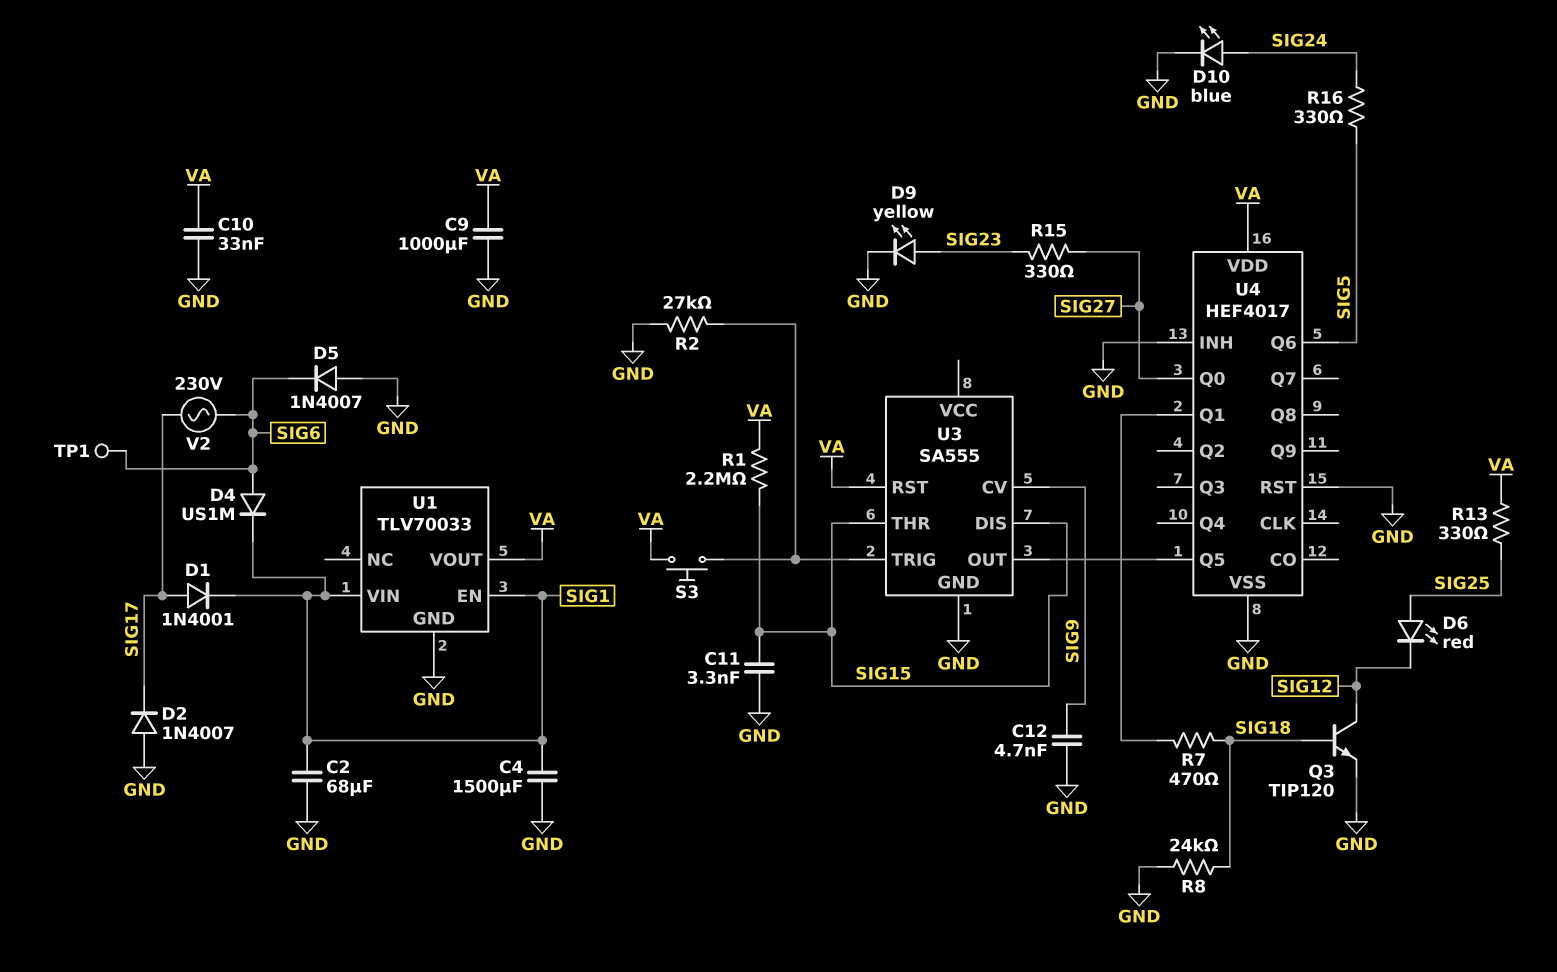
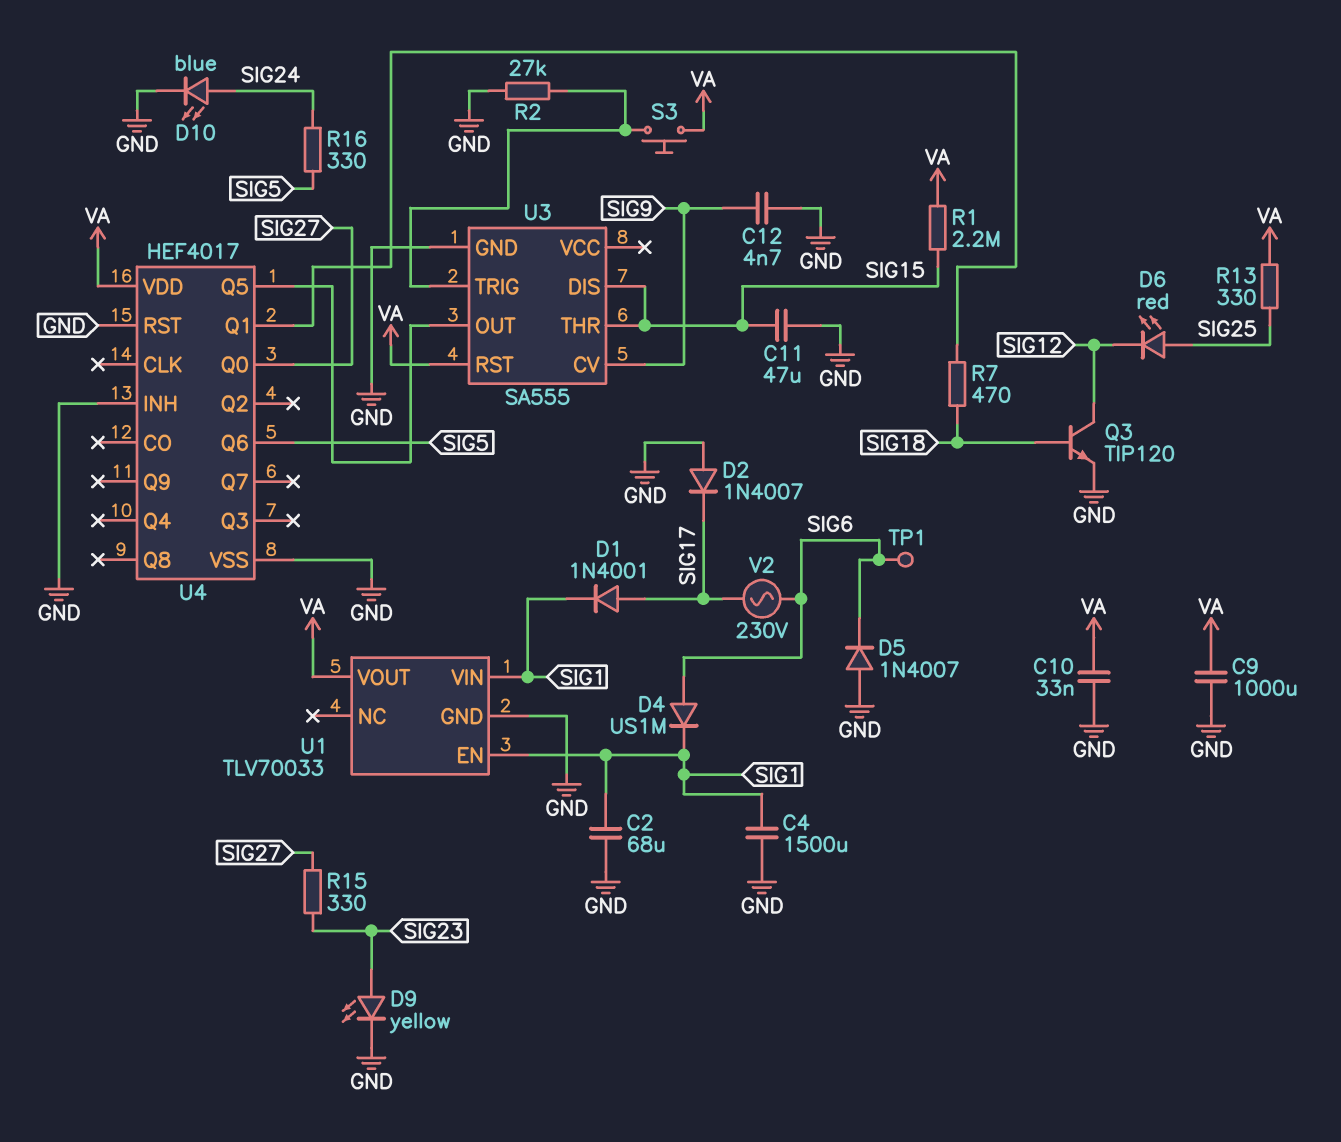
C11: 3.3nF (GND, SIG15) -> 47uF (GND, SIG15)
R8: 24k (GND, SIG18) -> none

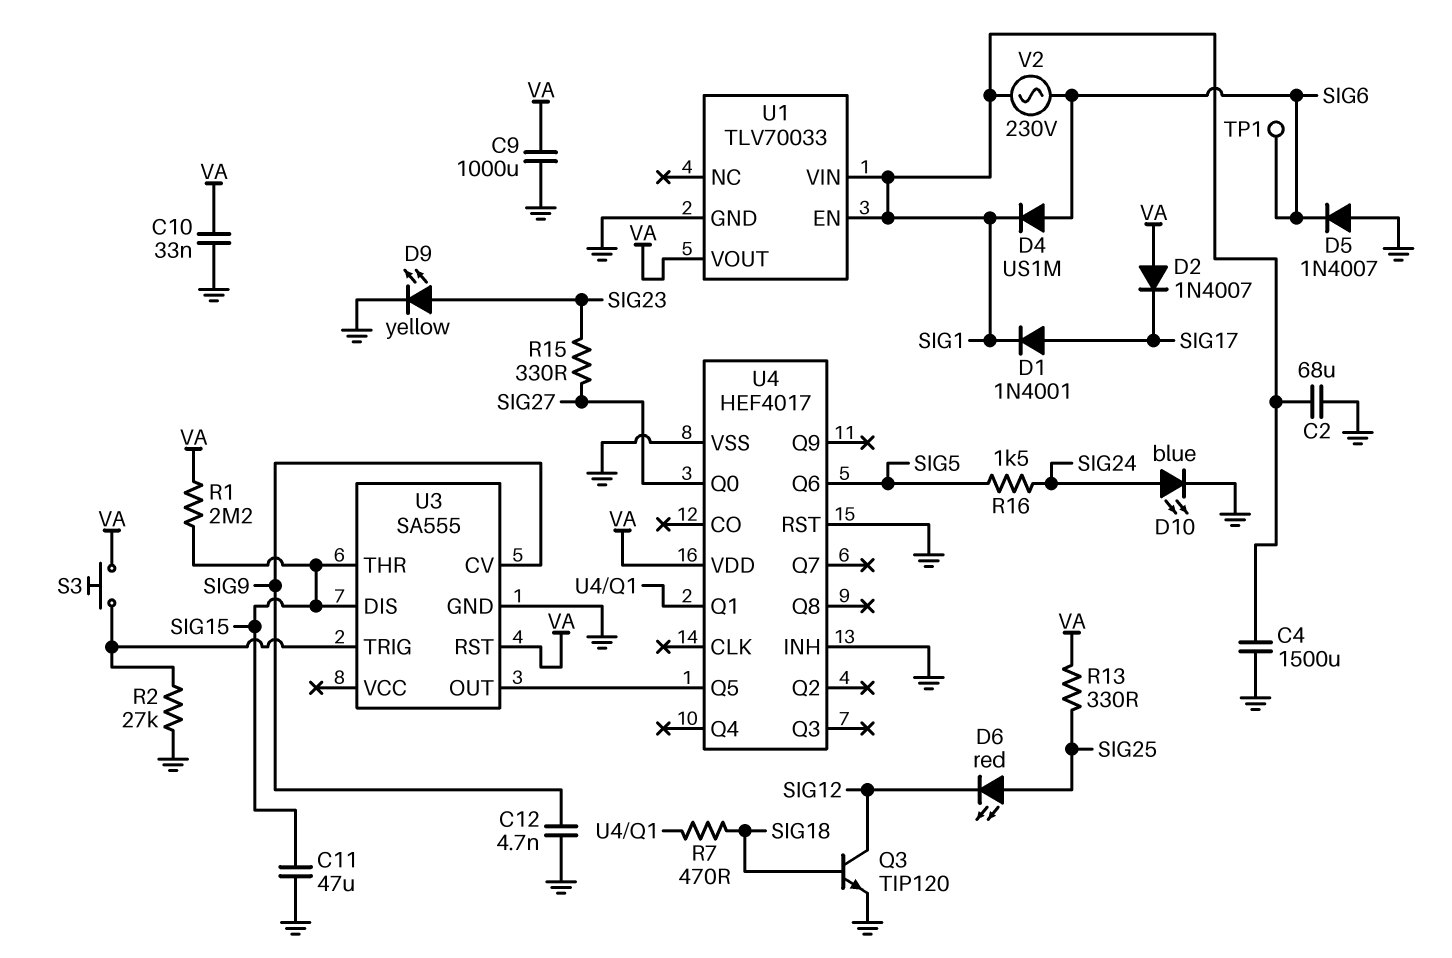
D2: diode 1N4007 (A GND, K SIG17) -> diode 1N4007 (A VA, K SIG17)
R16: 330 (SIG5, SIG24) -> 1.5k (SIG5, SIG24)
V2: AC 230V (SIG6, SIG17) -> AC 230V (SIG1, SIG6)

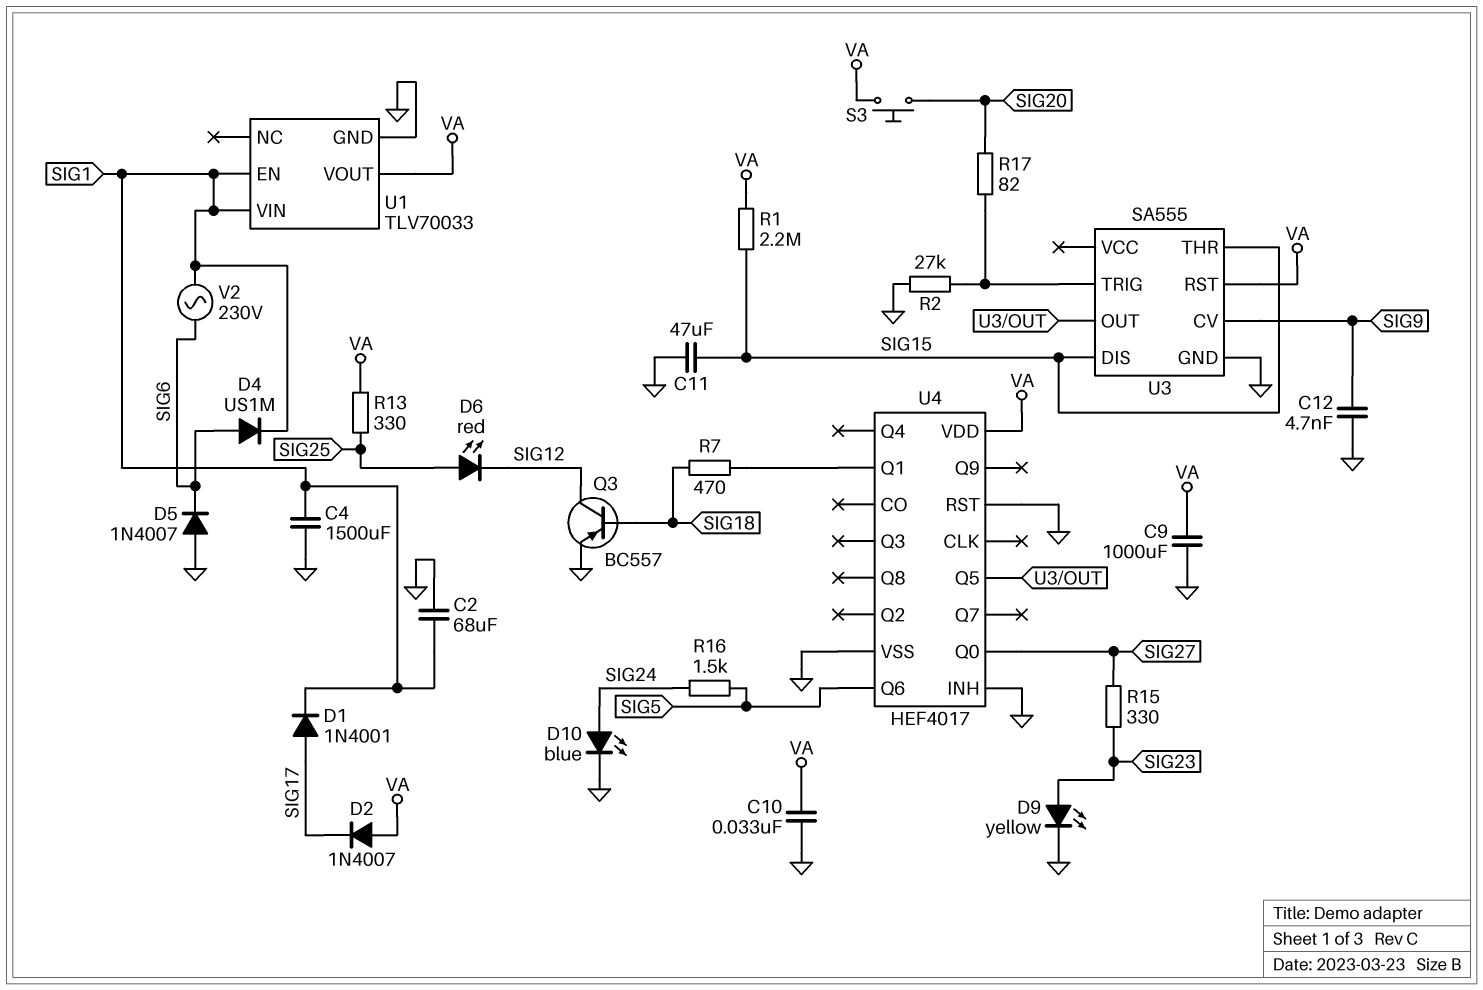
Q3: NPN TIP120 (B SIG18, C SIG12, E GND) -> PNP BC557 (B SIG18, C SIG12, E GND)
R17: none -> 82 (SIG20, U3/TRIG)
S3: button (U3/TRIG, VA) -> button (SIG20, VA)
TP1: test point (SIG6) -> none

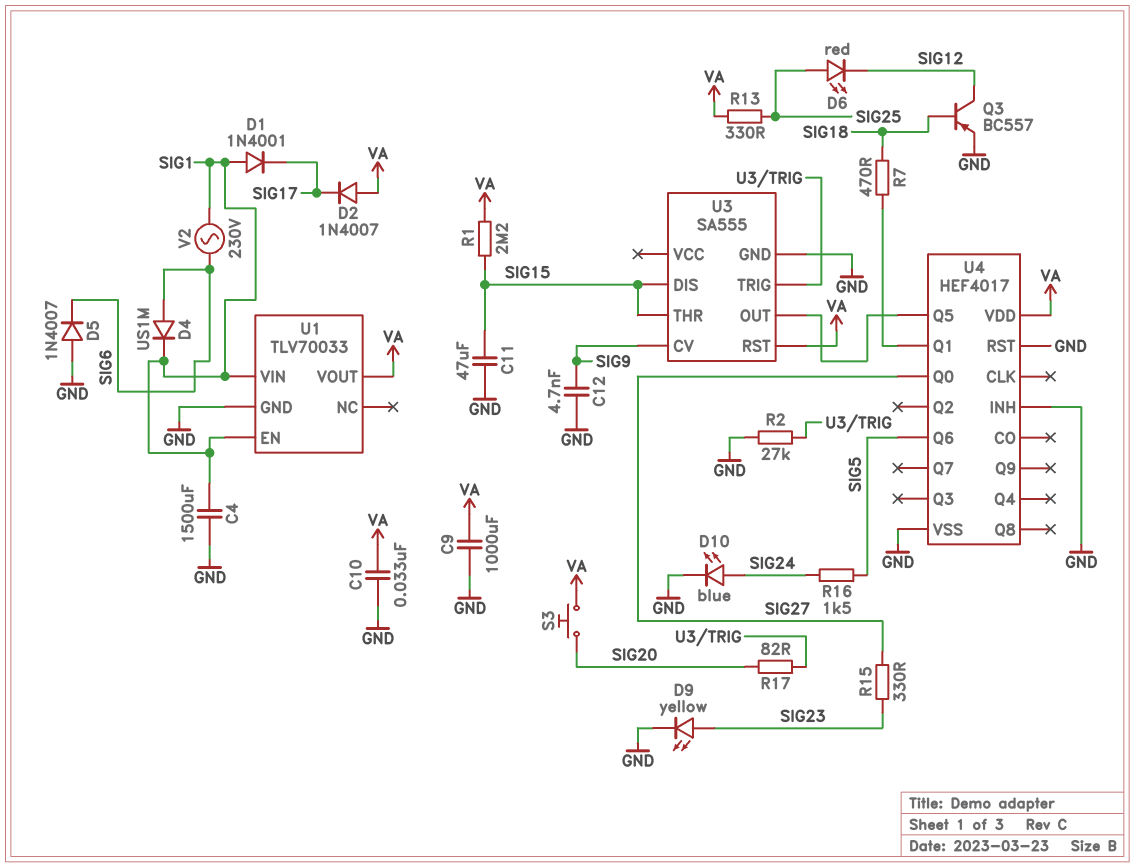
C2: 68uF (GND, SIG1) -> none
D1: diode 1N4001 (A SIG17, K SIG1) -> diode 1N4001 (A SIG1, K SIG17)

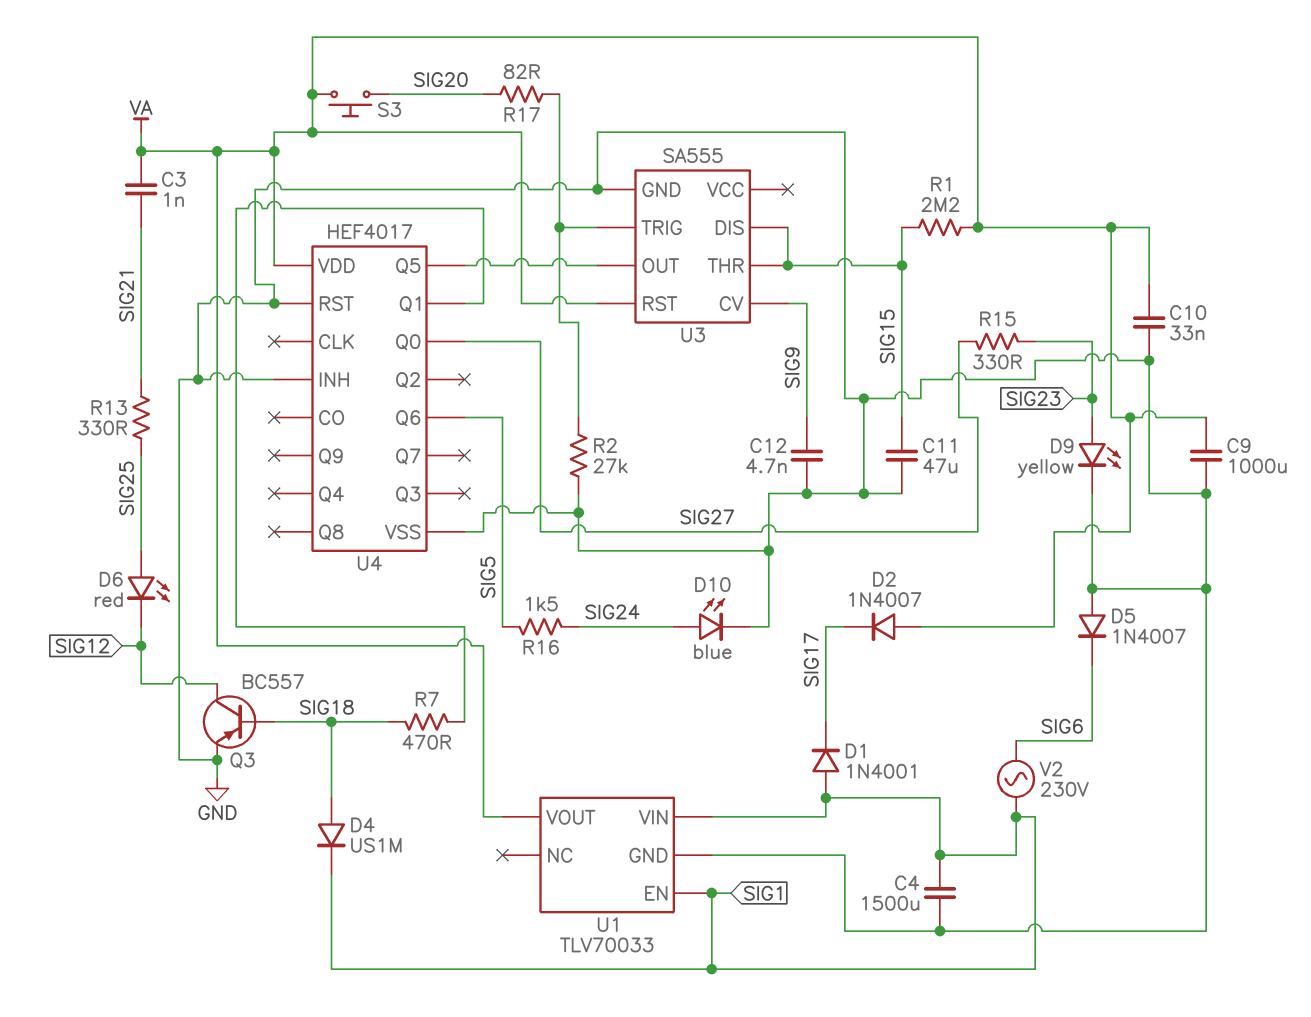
C3: none -> 1nF (SIG21, VA)
D4: diode US1M (A SIG6, K SIG1) -> diode US1M (A SIG18, K SIG1)
R13: 330 (SIG25, VA) -> 330 (SIG21, SIG25)

